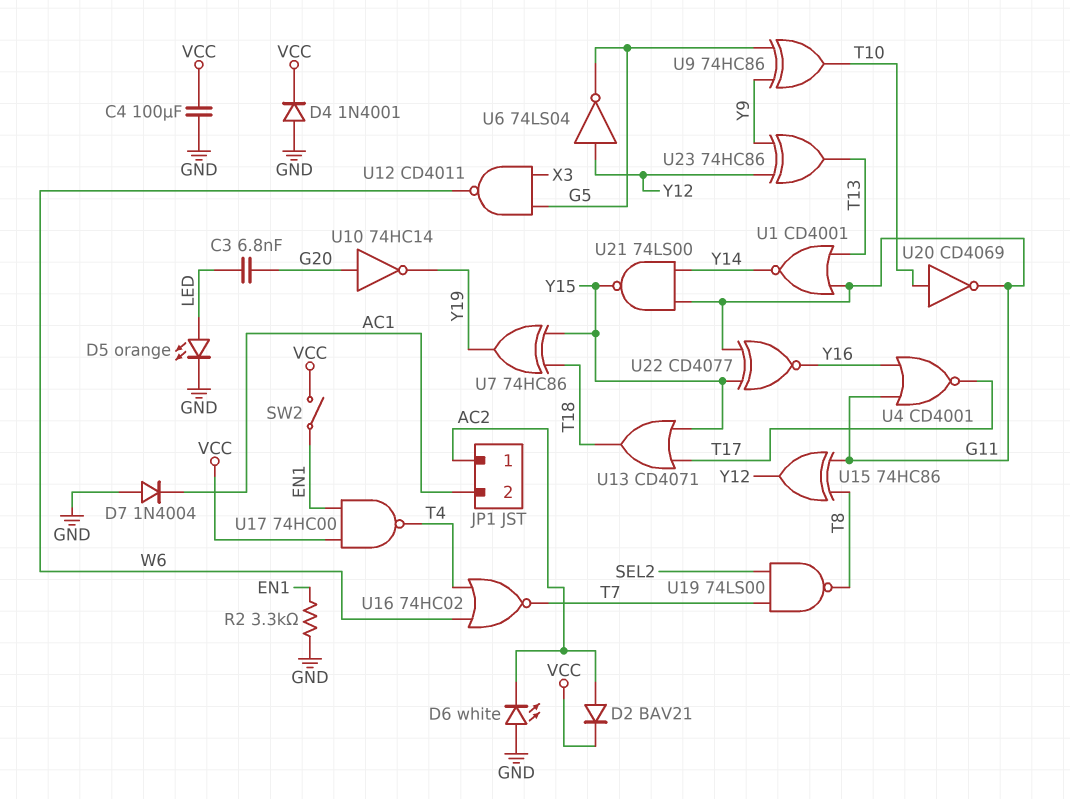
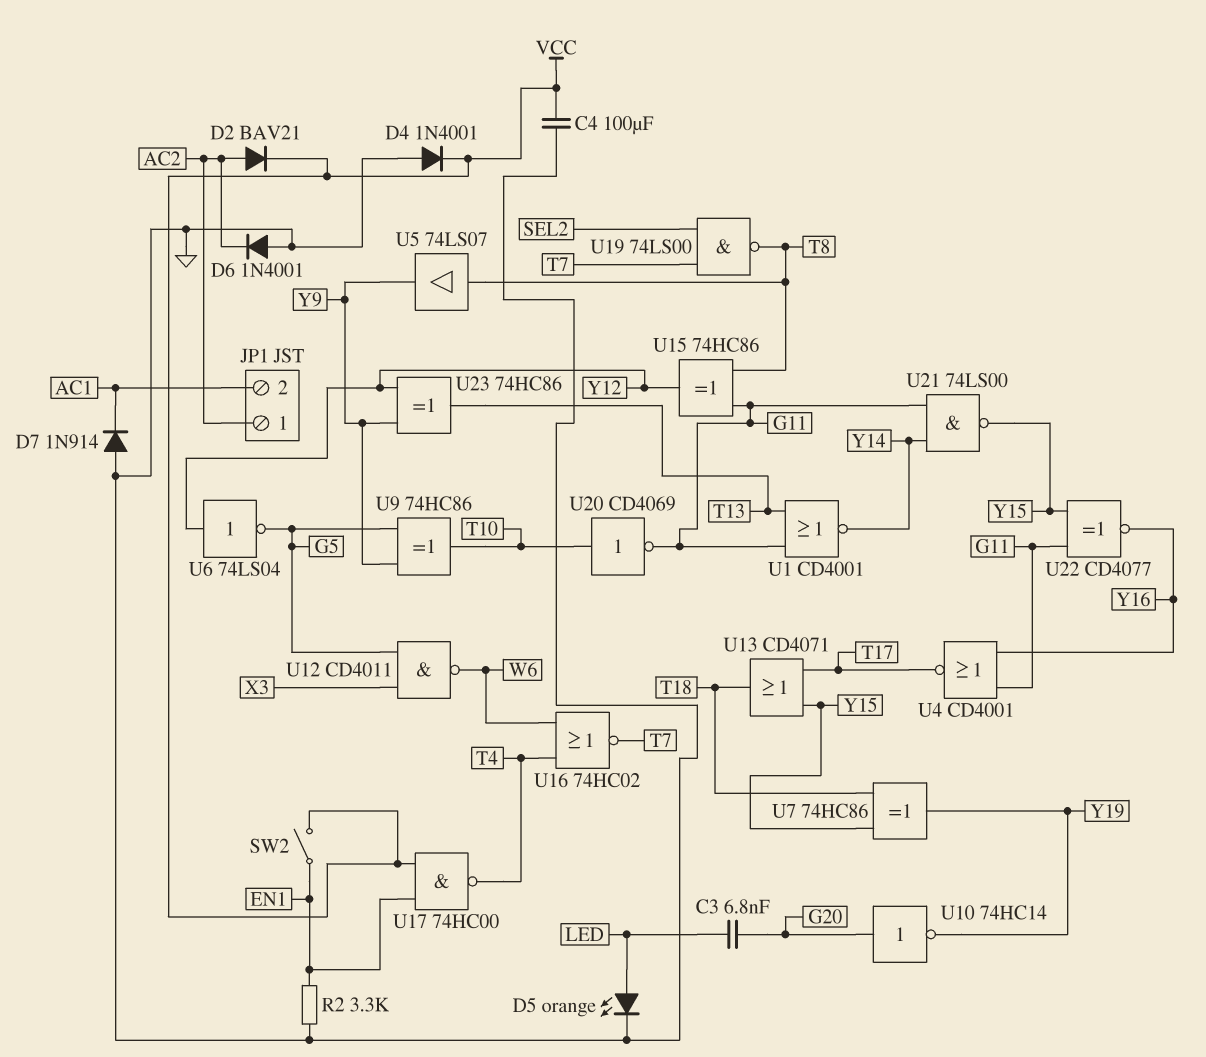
D6: LED white (A GND, K AC2) -> diode 1N4001 (A GND, K AC2)
D7: diode 1N4004 (A GND, K AC1) -> diode 1N914 (A GND, K AC1)
U5: none -> buffer 74LS07 (in T8, out Y9)

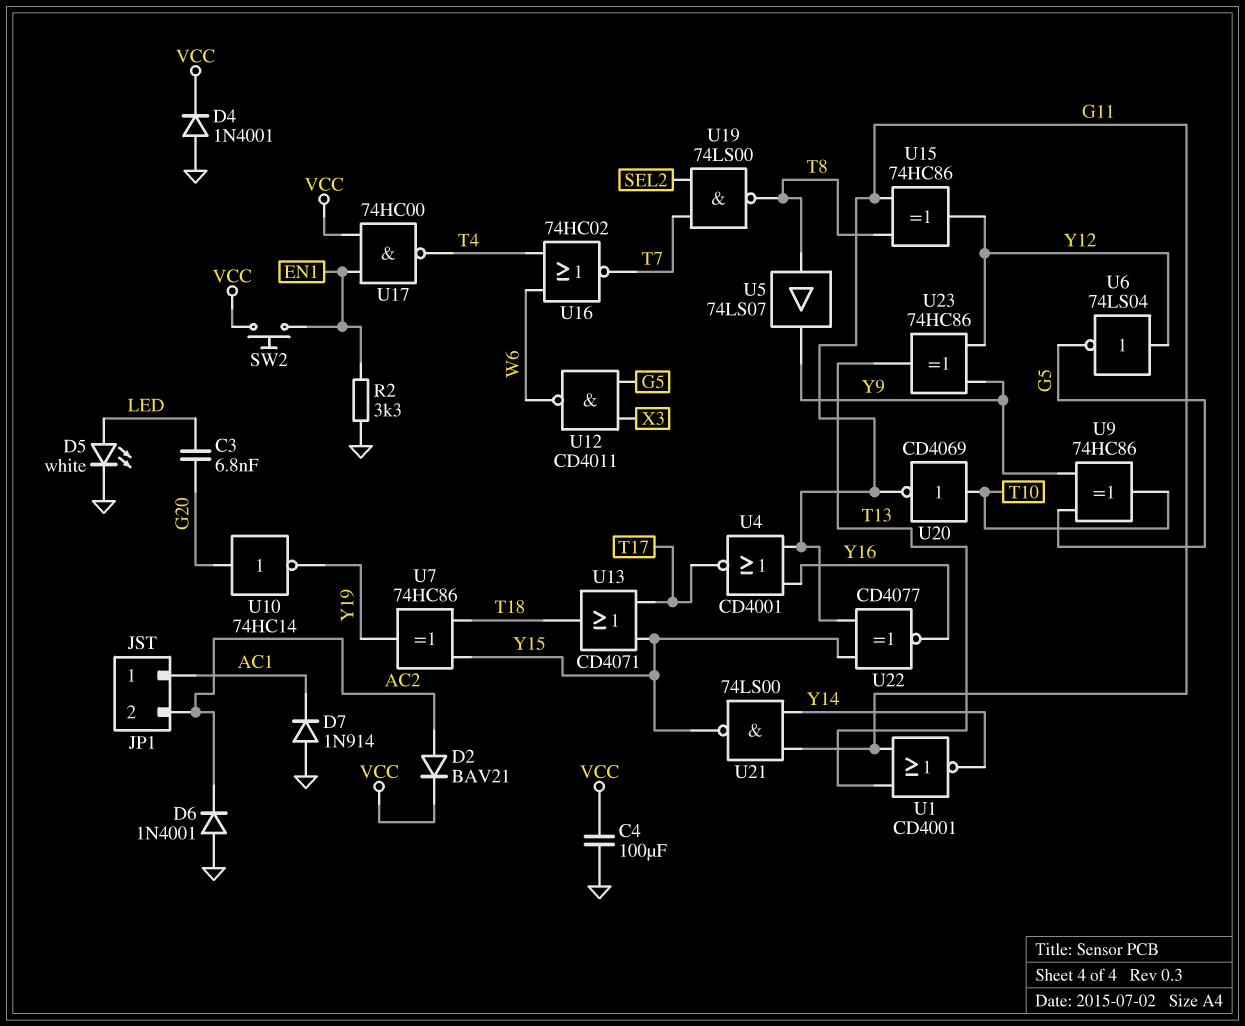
D5: LED orange (A LED, K GND) -> LED white (A LED, K GND)
JP1 pin 1: AC2 -> AC1
JP1 pin 2: AC1 -> AC2
SW2: switch (EN1, VCC) -> button (EN1, VCC)

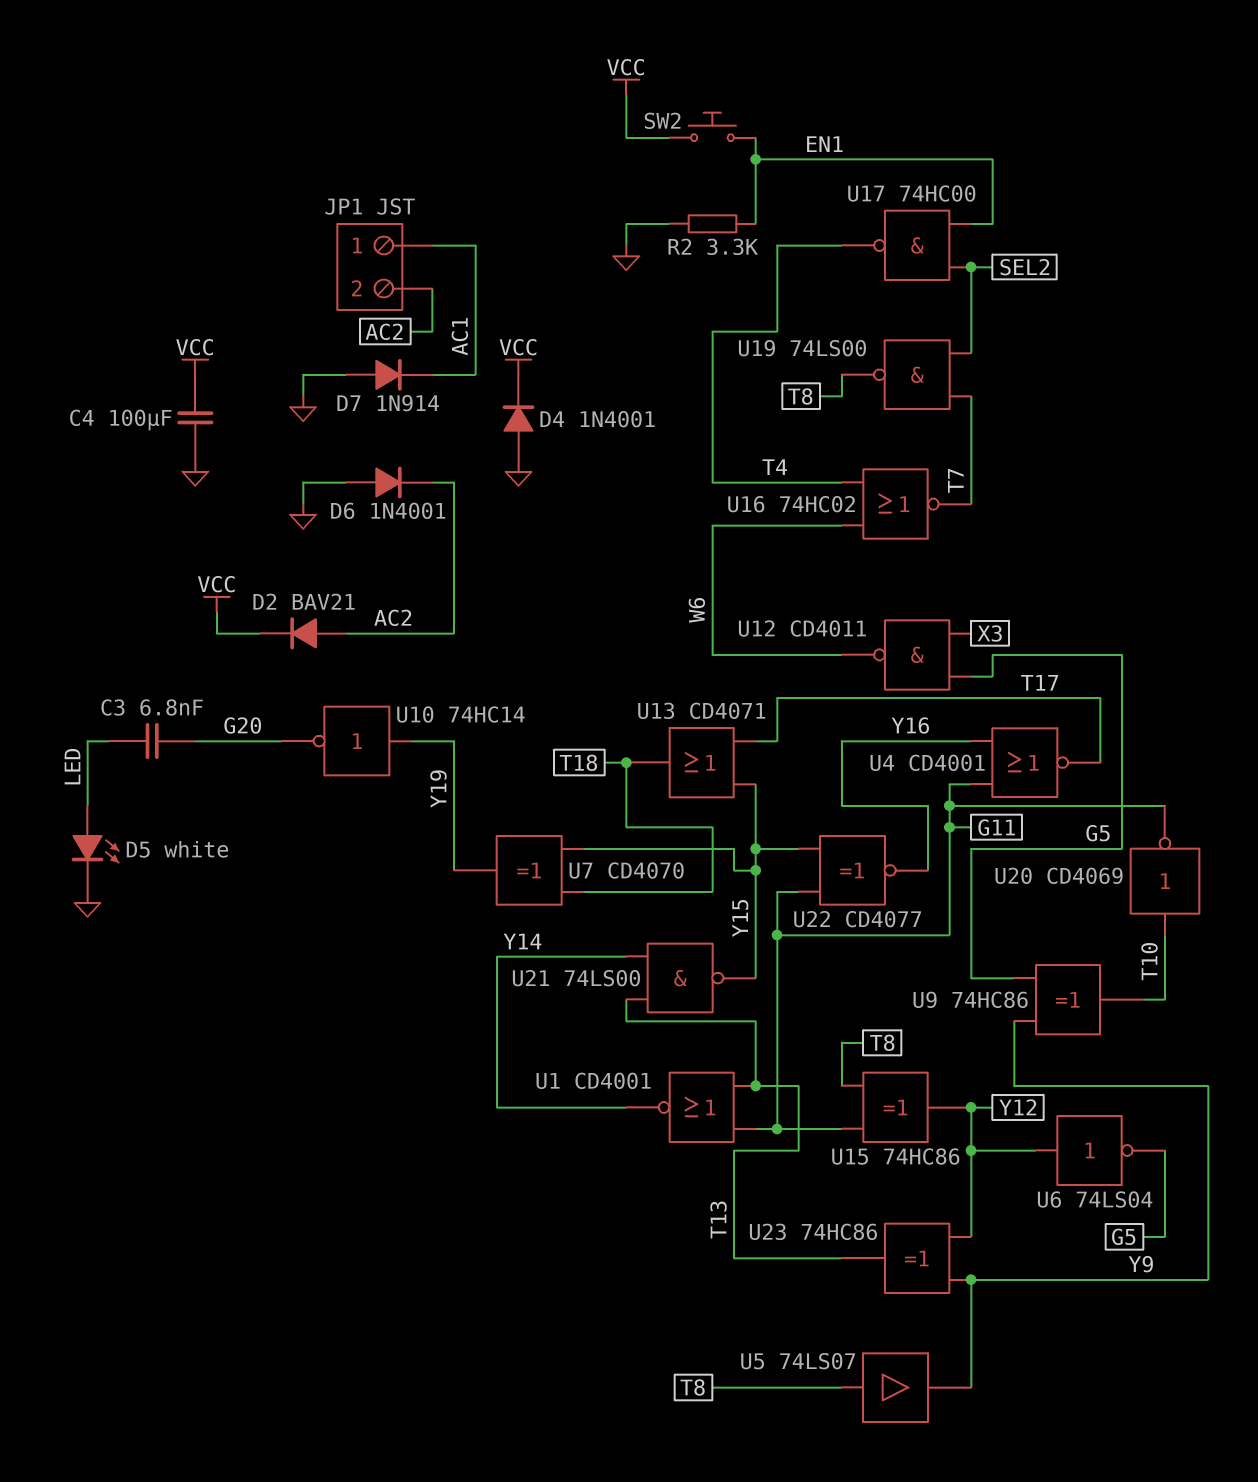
U7: XOR 74HC86 (in T18, in Y15, out Y19) -> XOR CD4070 (in T18, in Y15, out Y19)
U10: NOT 74HC14 (in G20, out Y19) -> NOT 74HC14 (in Y19, out G20)
U17: NAND 74HC00 (in EN1, in VCC, out T4) -> NAND 74HC00 (in EN1, in SEL2, out T4)
U21: NAND 74LS00 (in G11, in Y14, out Y15) -> NAND 74LS00 (in T13, in Y14, out Y15)

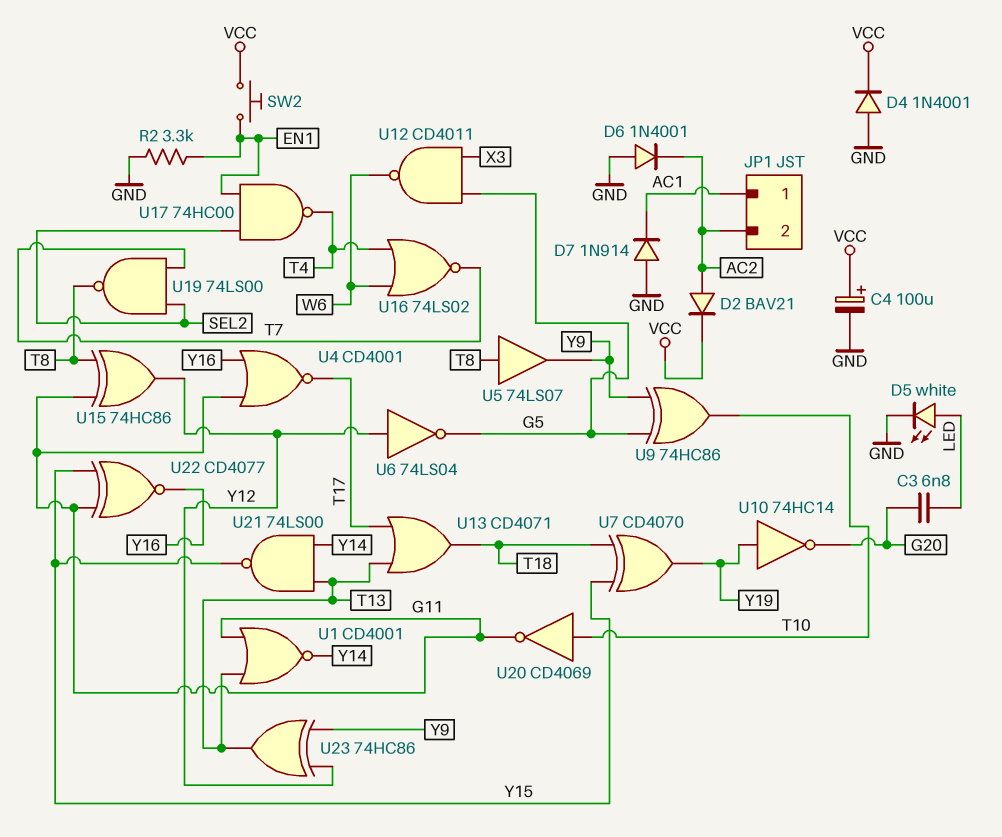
C4: 100uF (GND, VCC) -> 100uF (plus VCC, minus GND)
U13: OR CD4071 (in T17, in Y15, out T18) -> OR CD4071 (in T13, in T17, out T18)
U16: NOR 74HC02 (in T4, in W6, out T7) -> NOR 74LS02 (in T4, in W6, out T7)

